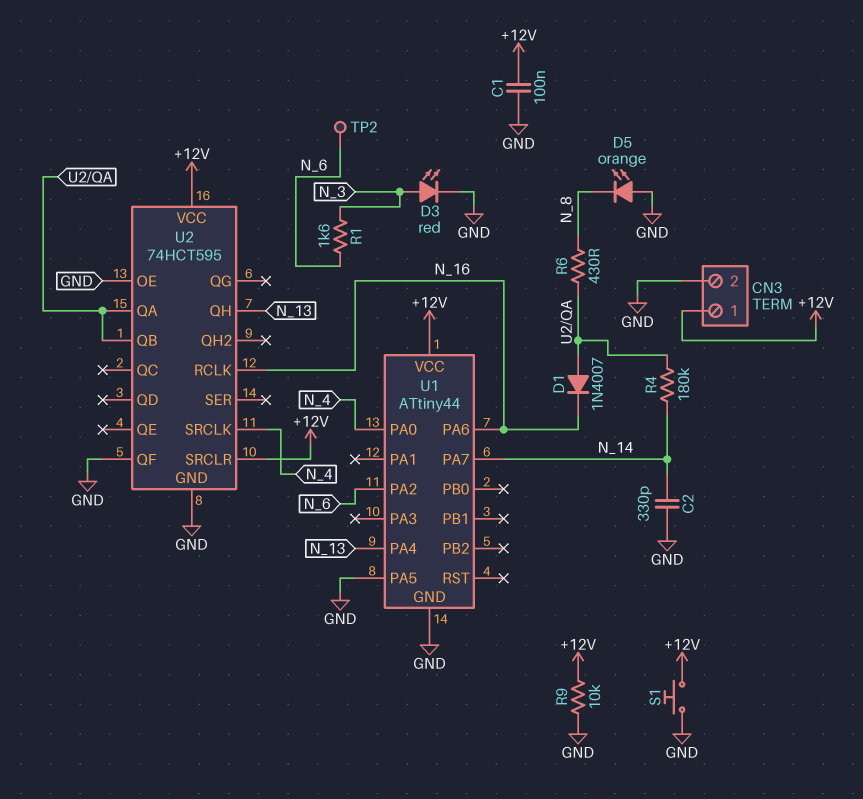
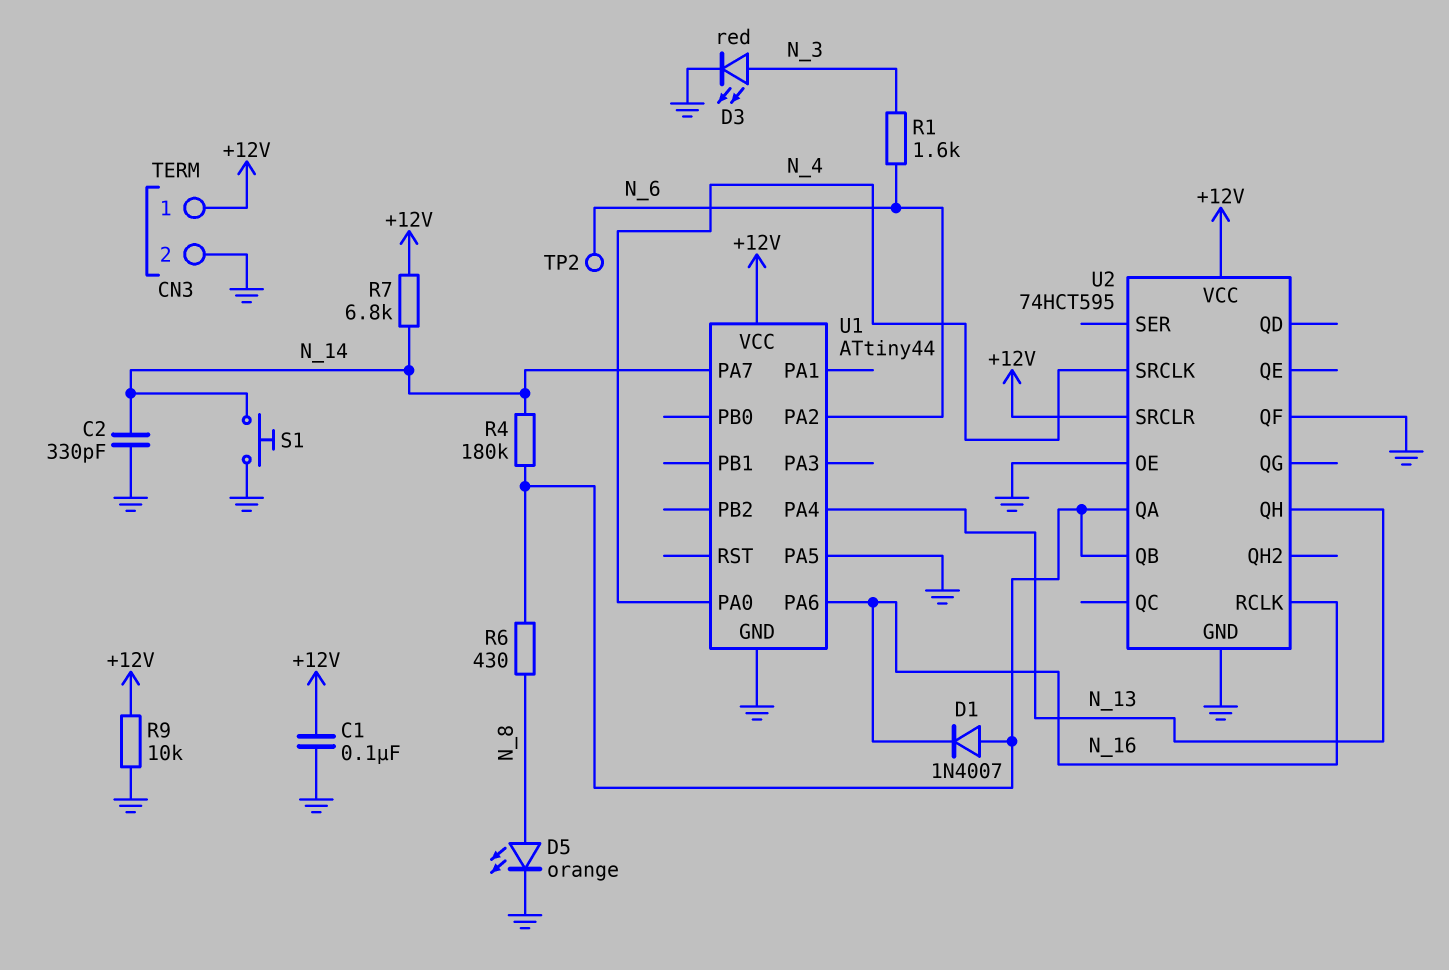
D5: LED orange (A GND, K N_8) -> LED orange (A N_8, K GND)
R7: none -> 6.8k (+12V, N_14)
S1: button (+12V, GND) -> button (GND, N_14)

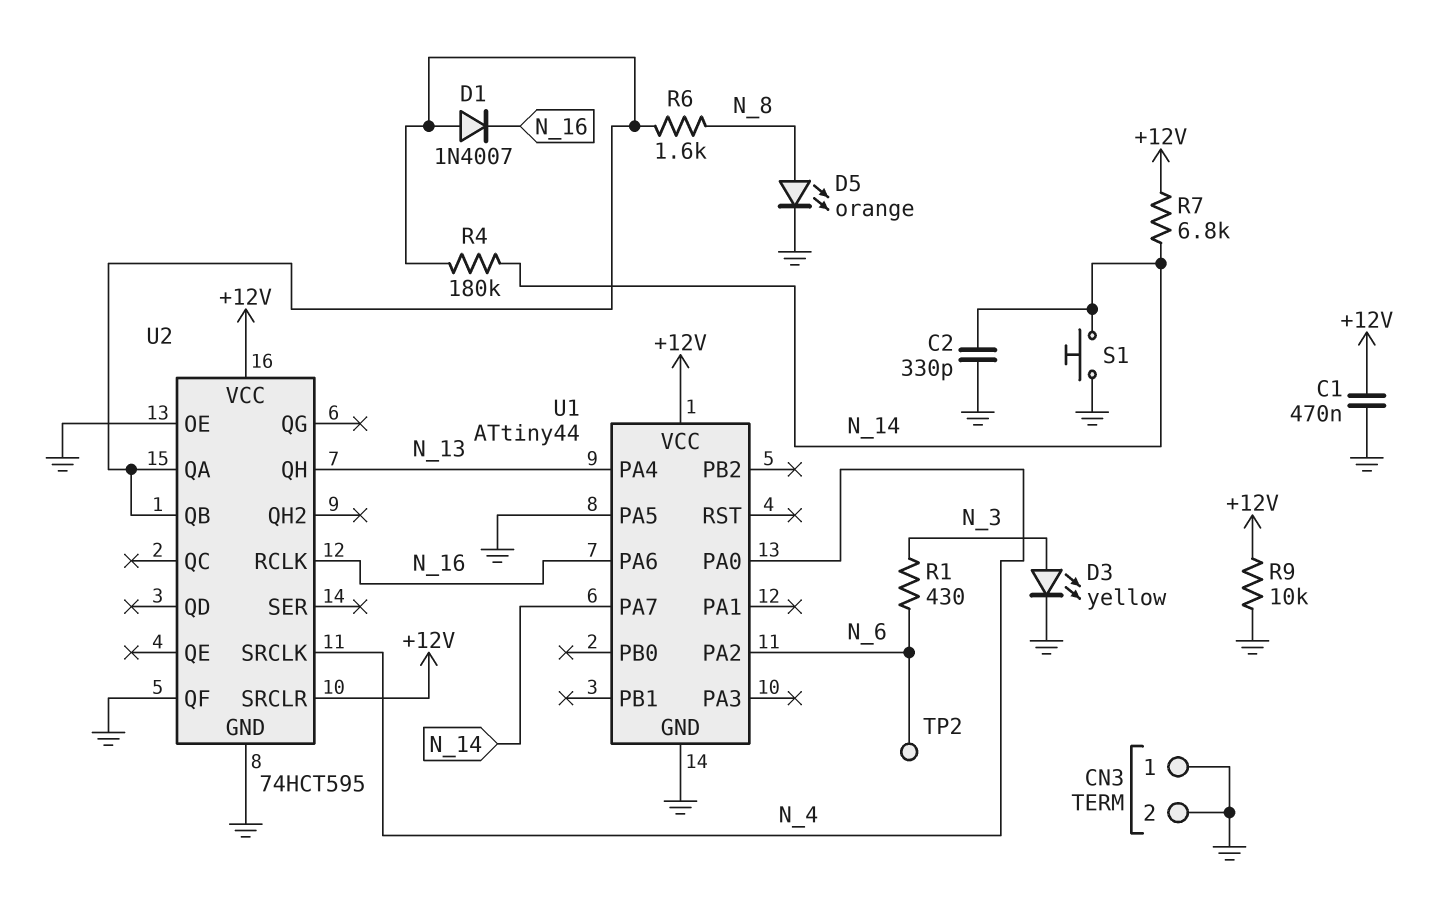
C1: 100nF (+12V, GND) -> 470nF (+12V, GND)
CN3 pin 1: +12V -> GND
D3: LED red (A N_3, K GND) -> LED yellow (A N_3, K GND)
R1: 1.6k (N_3, N_6) -> 430 (N_3, N_6)
R6: 430 (N_8, U2/QA) -> 1.6k (N_8, U2/QA)

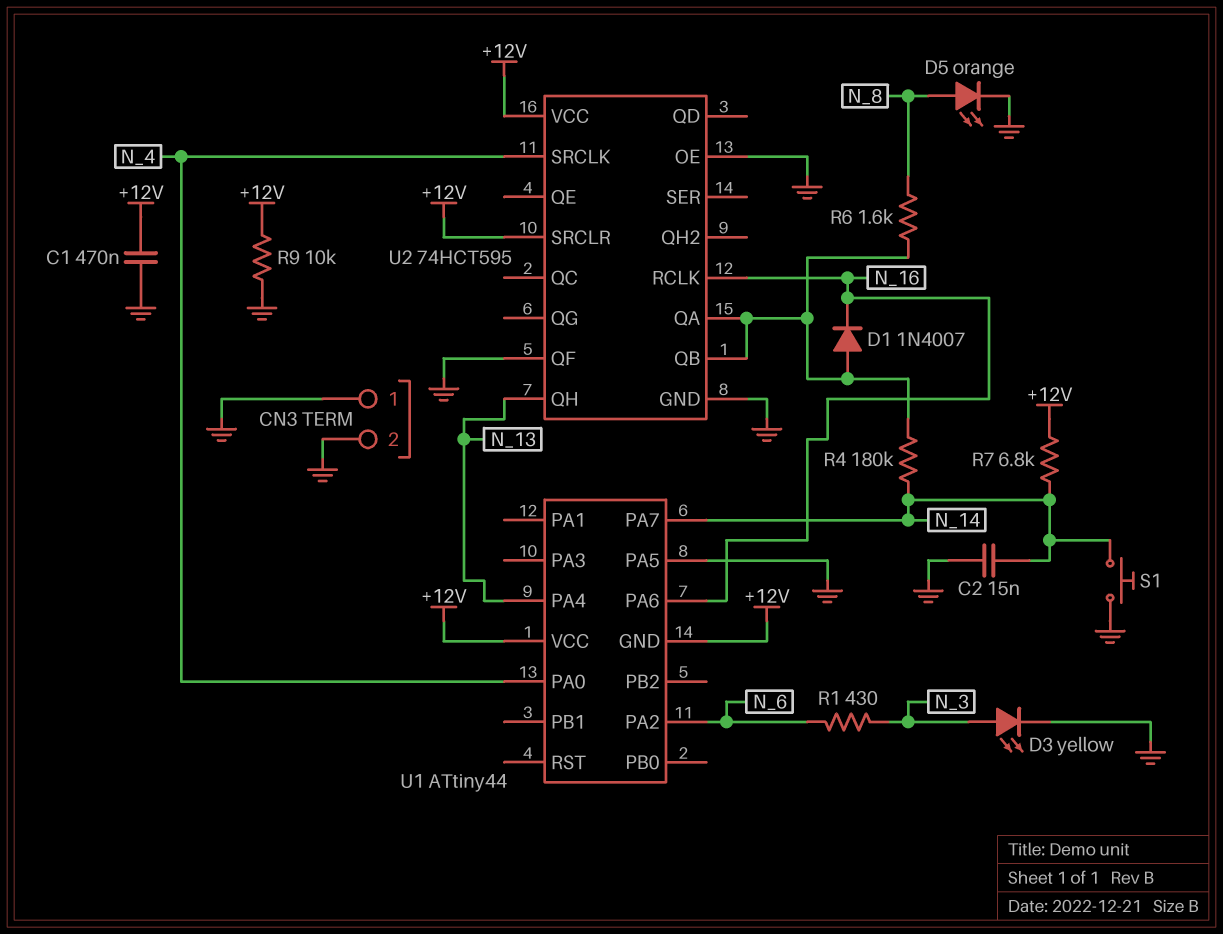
C2: 330pF (GND, N_14) -> 15nF (GND, N_14)
TP2: test point (N_6) -> none
U1 pin GND: GND -> +12V

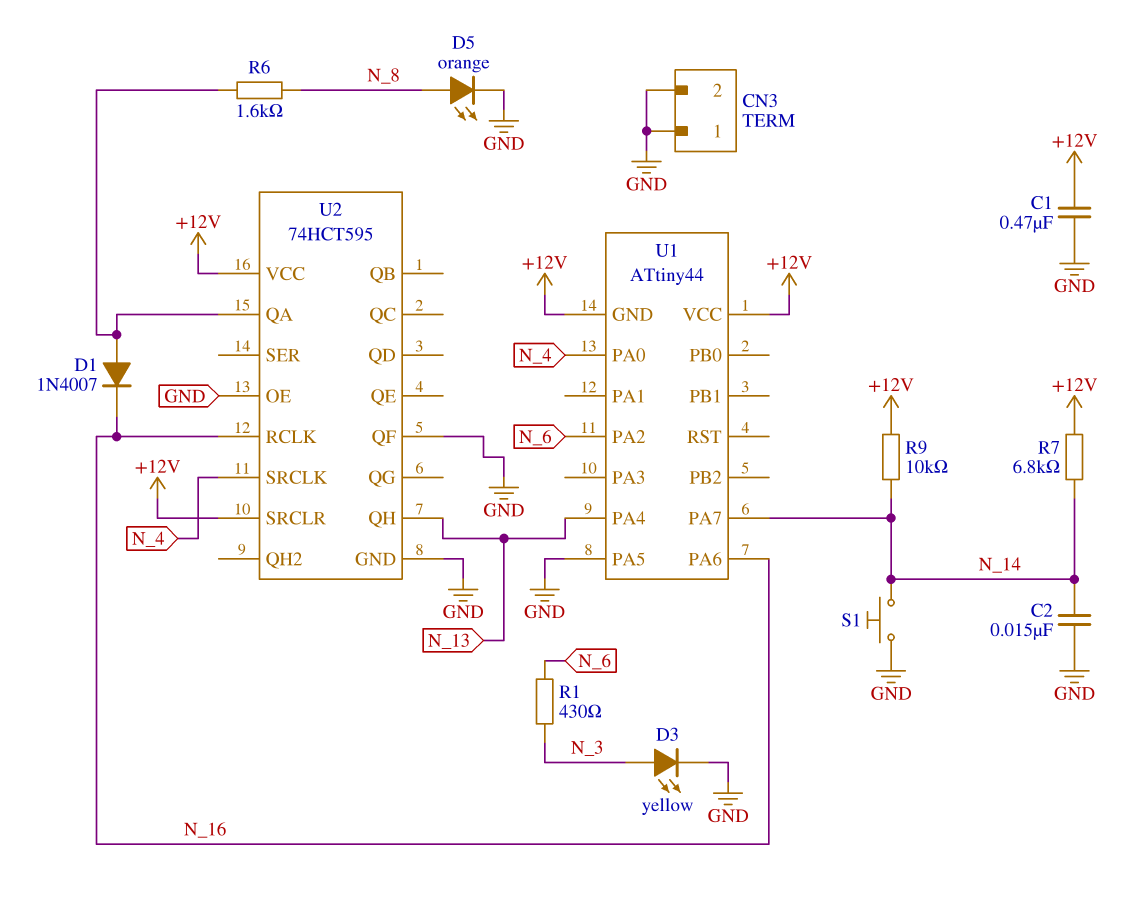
R4: 180k (N_14, U2/QA) -> none
R9: 10k (+12V, GND) -> 10k (+12V, N_14)
U2 pin QB: U2/QA -> none

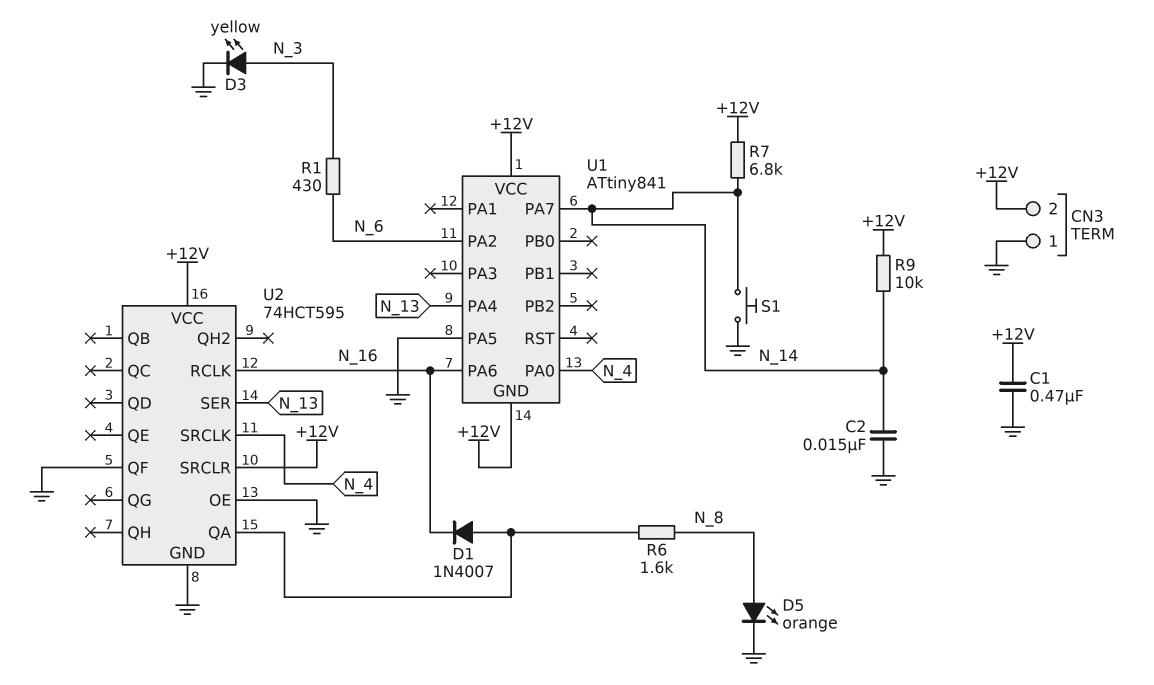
CN3 pin 2: GND -> +12V
U1: ATtiny44 -> ATtiny841
U2 pin QH: N_13 -> none
U2 pin SER: none -> N_13

